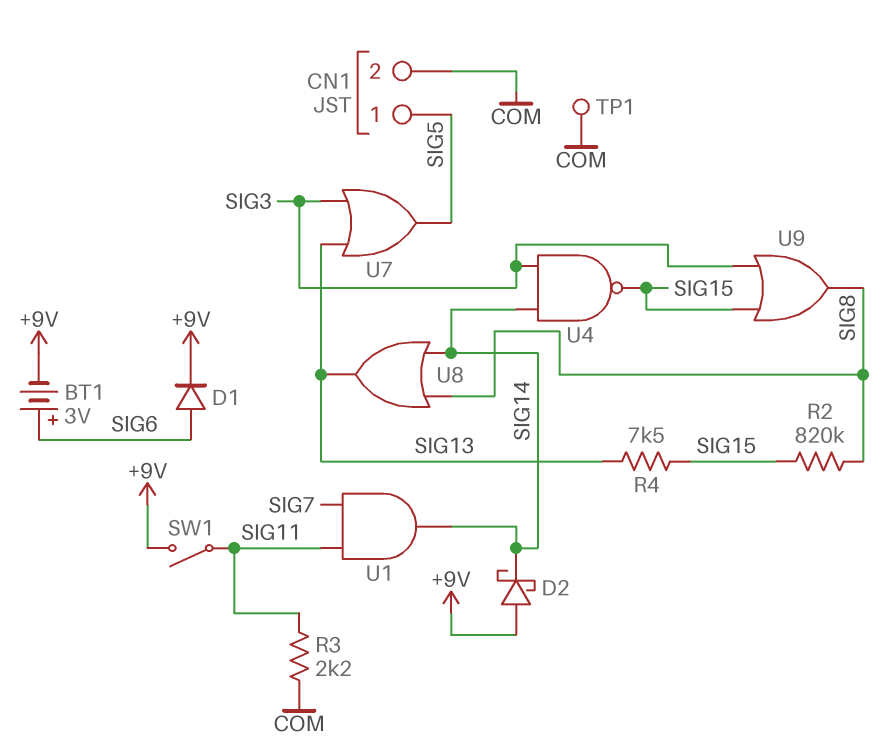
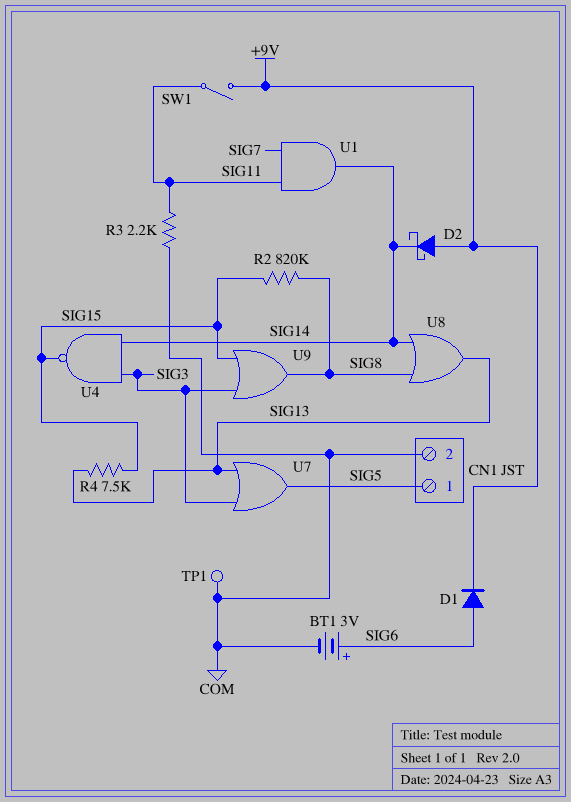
BT1: 3V (plus SIG6, minus +9V) -> 3V (plus SIG6, minus COM)

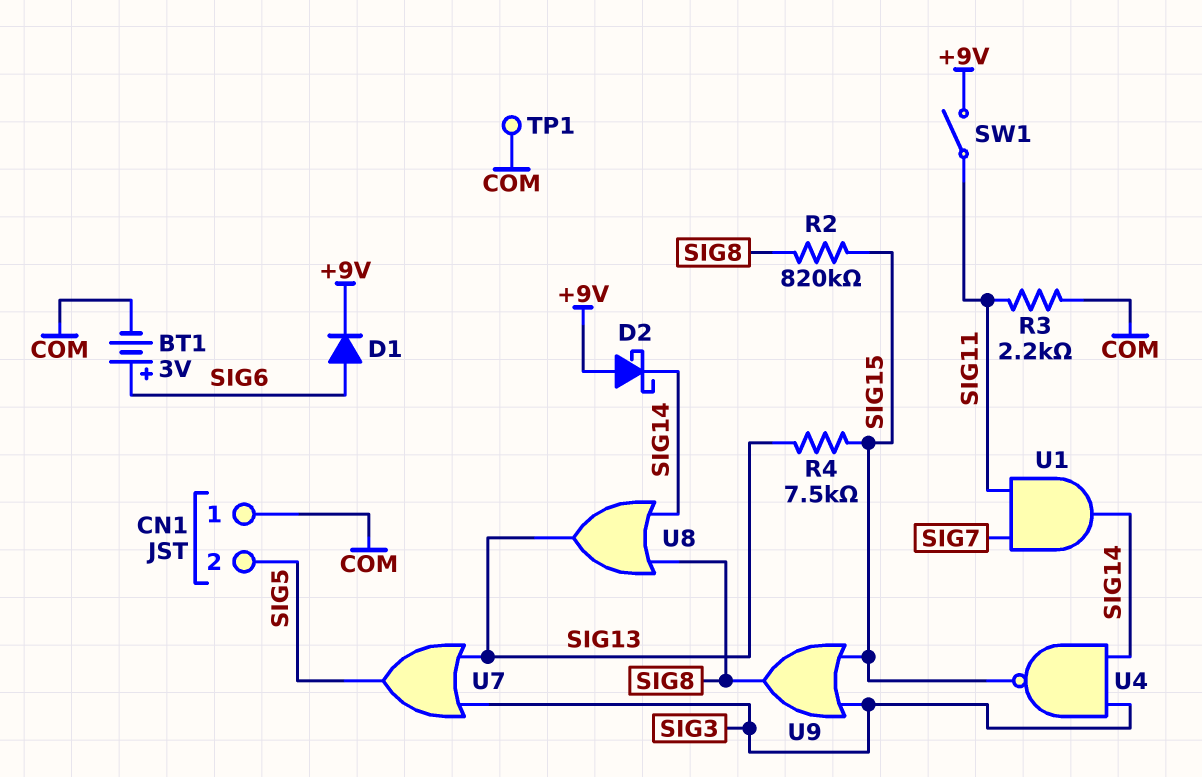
CN1 pin 1: SIG5 -> COM
CN1 pin 2: COM -> SIG5

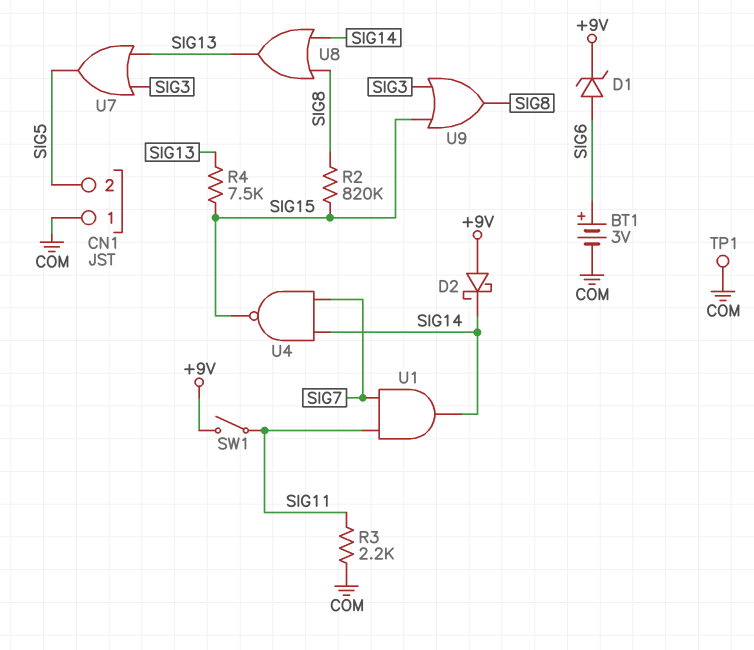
D1: diode (A SIG6, K +9V) -> zener (A SIG6, K +9V)
U4: NAND (in SIG3, in SIG14, out SIG15) -> NAND (in SIG7, in SIG14, out SIG15)

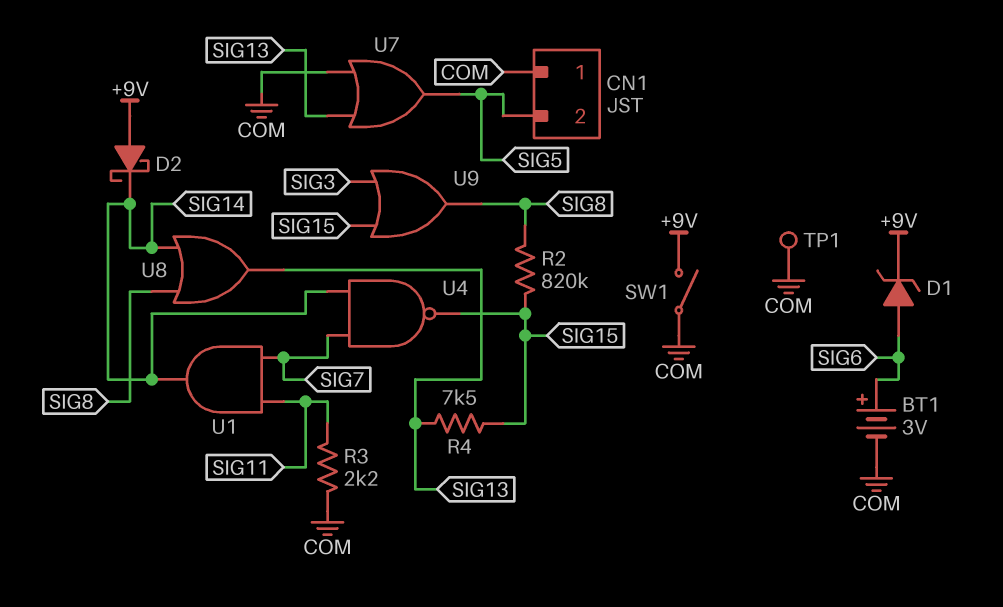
SW1: switch (+9V, SIG11) -> switch (+9V, COM)
U7: OR (in SIG3, in SIG13, out SIG5) -> OR (in COM, in SIG13, out SIG5)

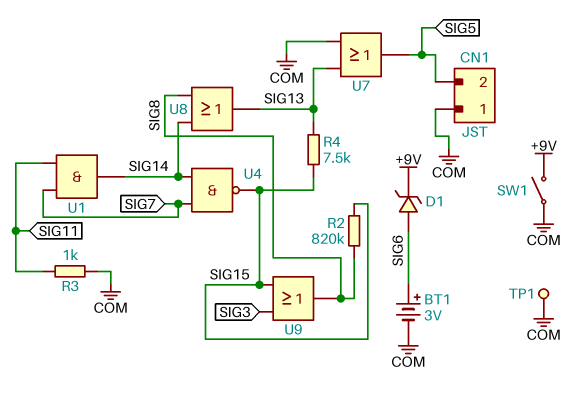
D2: schottky (A +9V, K SIG14) -> none
R3: 2.2k (COM, SIG11) -> 1k (COM, SIG11)

